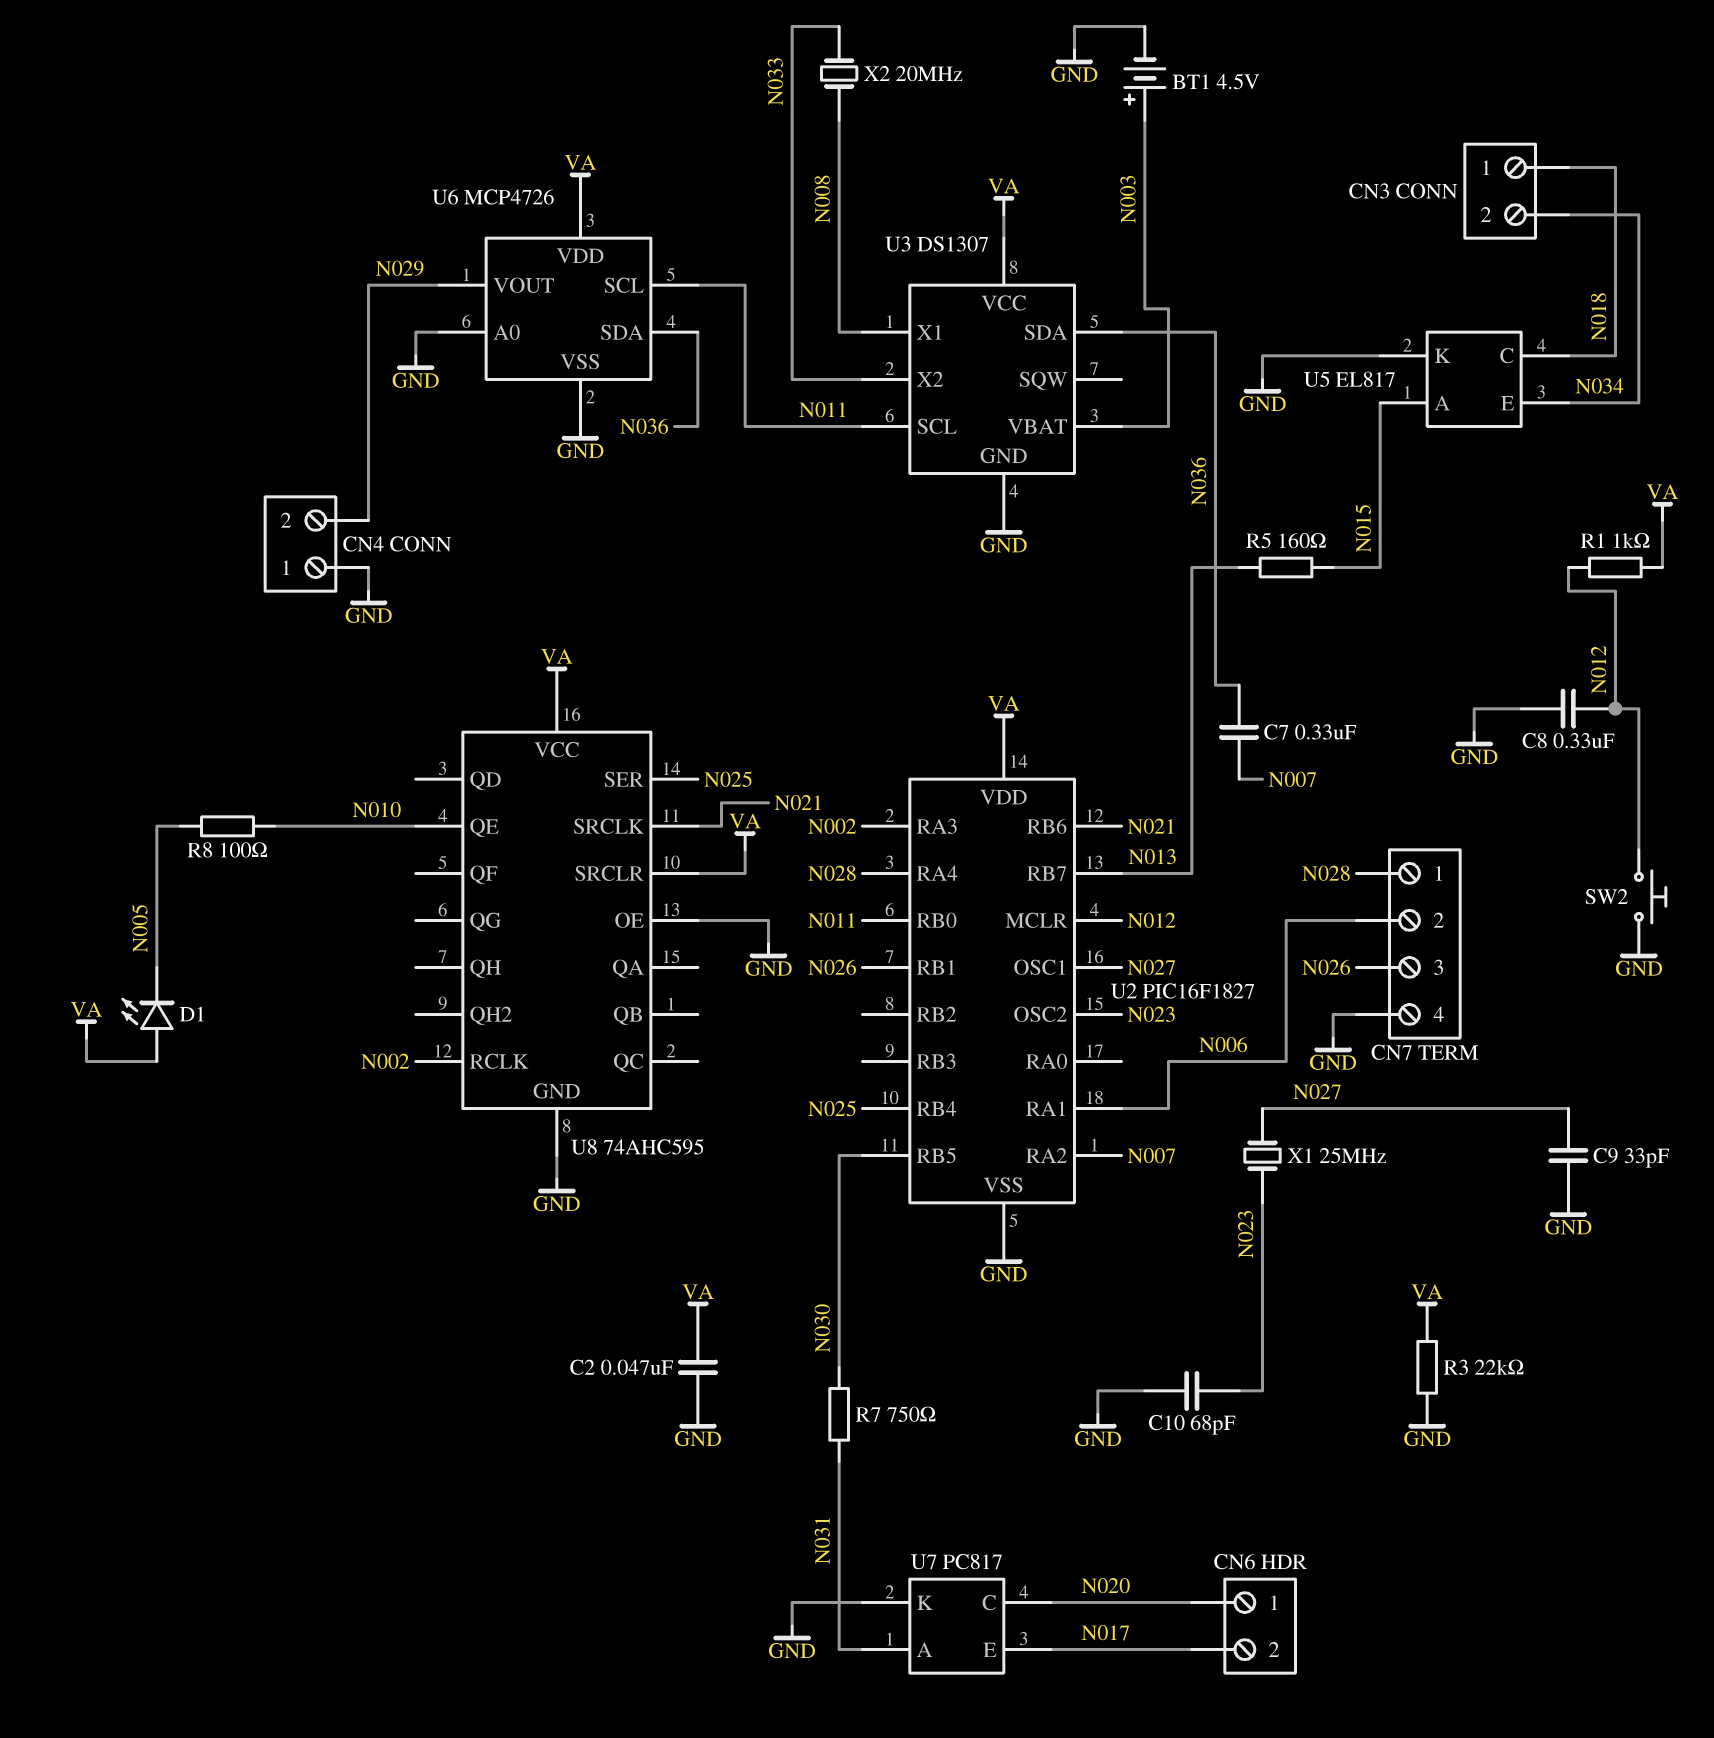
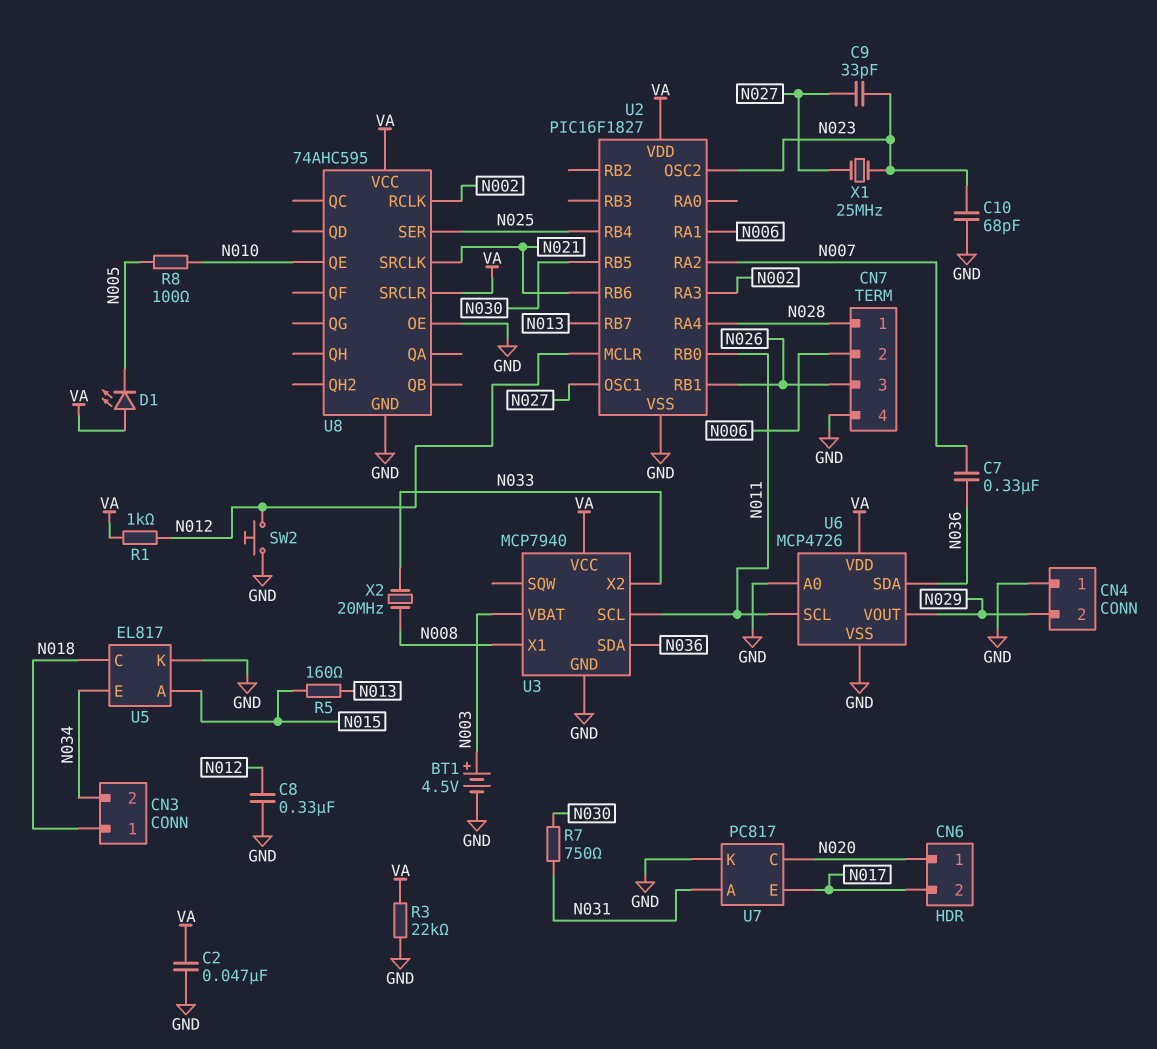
C9: 33pF (GND, N027) -> 33pF (N023, N027)
U3: DS1307 -> MCP7940

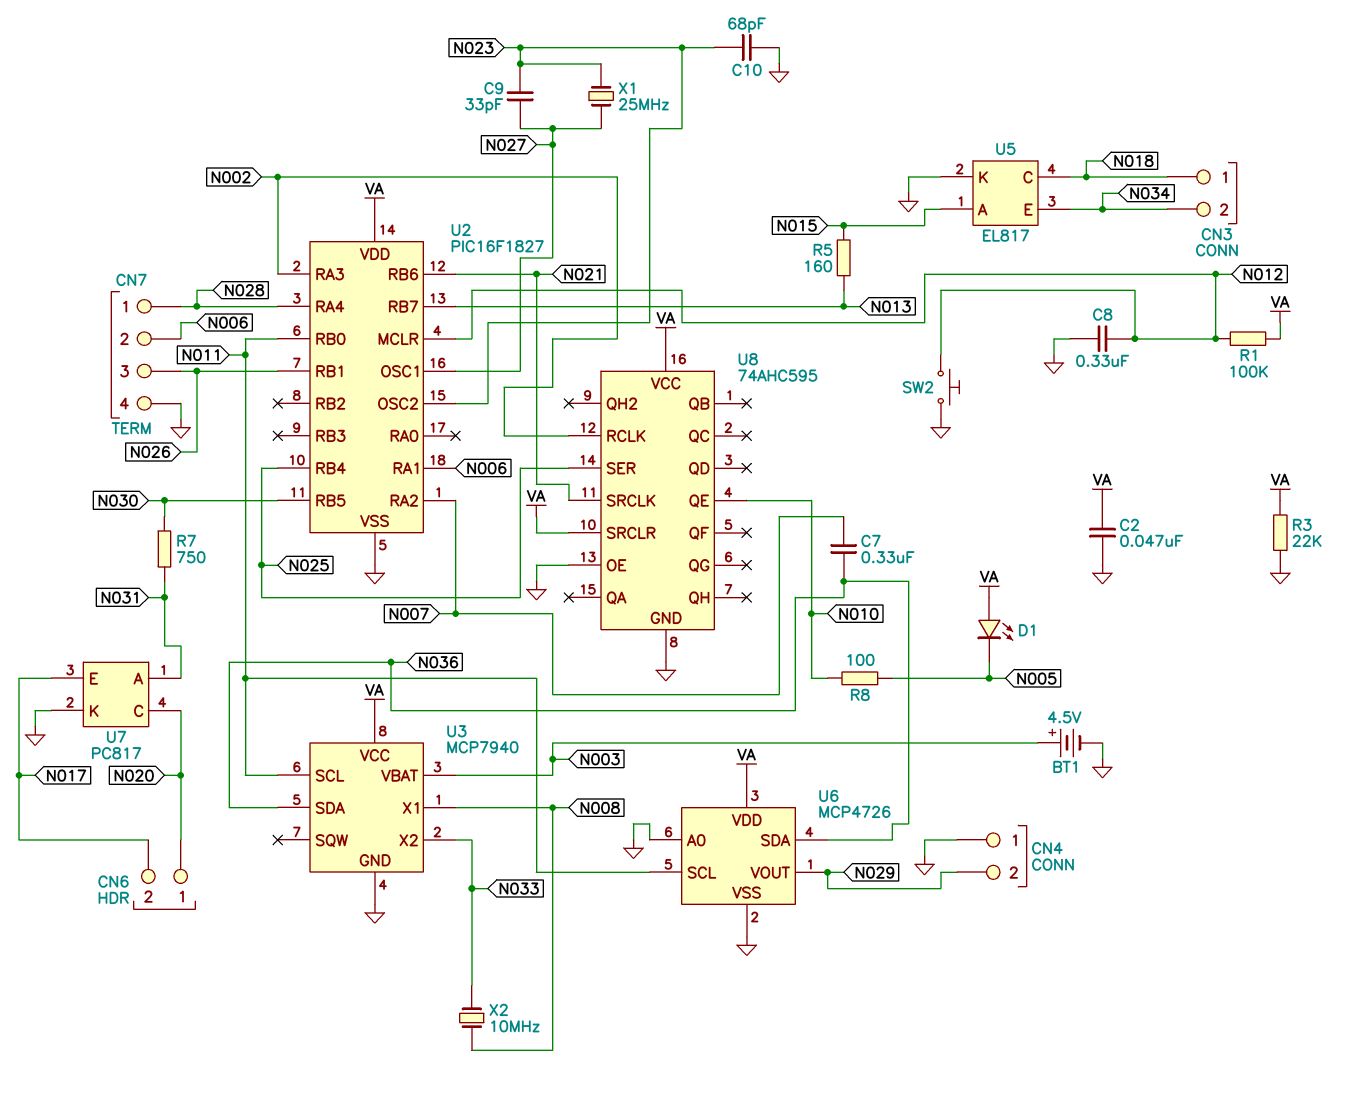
R1: 1k (N012, VA) -> 100k (N012, VA)
X2: 20MHz (N008, N033) -> 10MHz (N008, N033)

